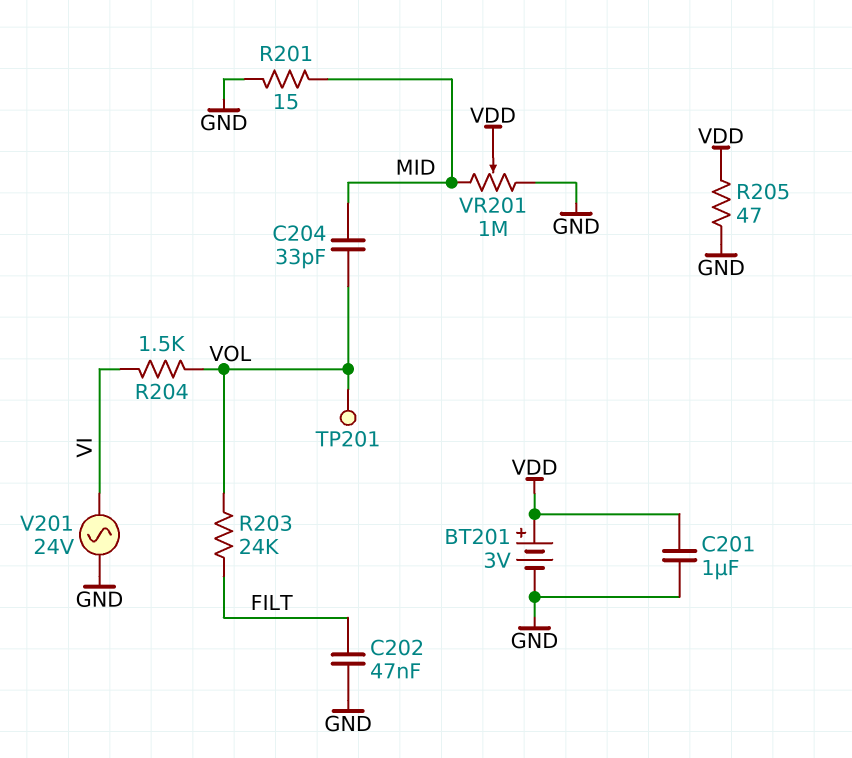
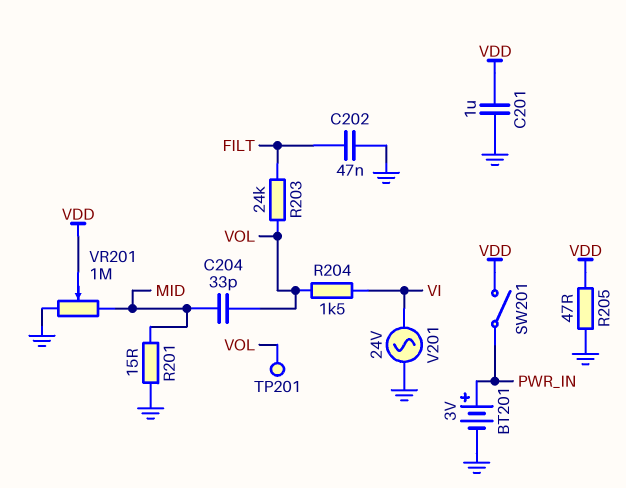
BT201: 3V (plus VDD, minus GND) -> 3V (plus PWR_IN, minus GND)
SW201: none -> switch (PWR_IN, VDD)

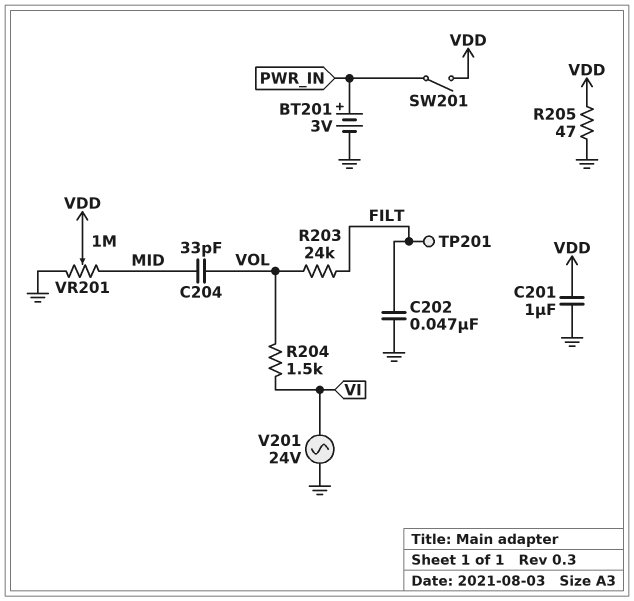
R201: 15 (GND, MID) -> none
TP201: test point (VOL) -> test point (FILT)

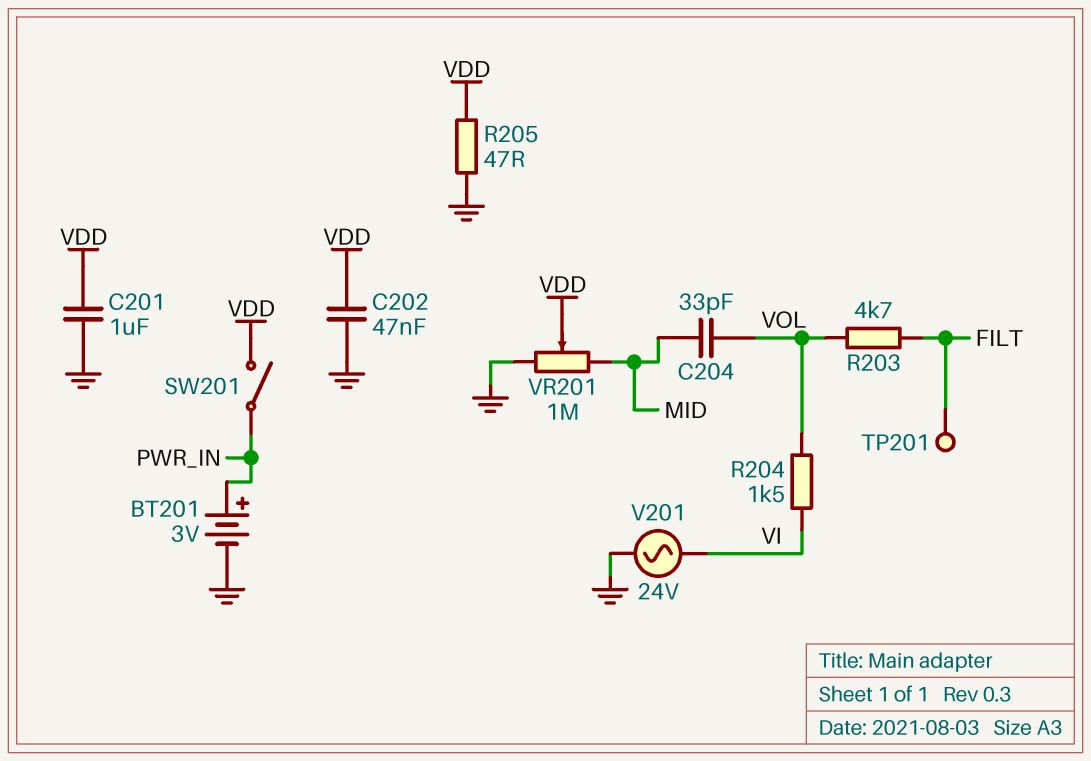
C202: 47nF (FILT, GND) -> 47nF (GND, VDD)
R203: 24k (FILT, VOL) -> 4.7k (FILT, VOL)

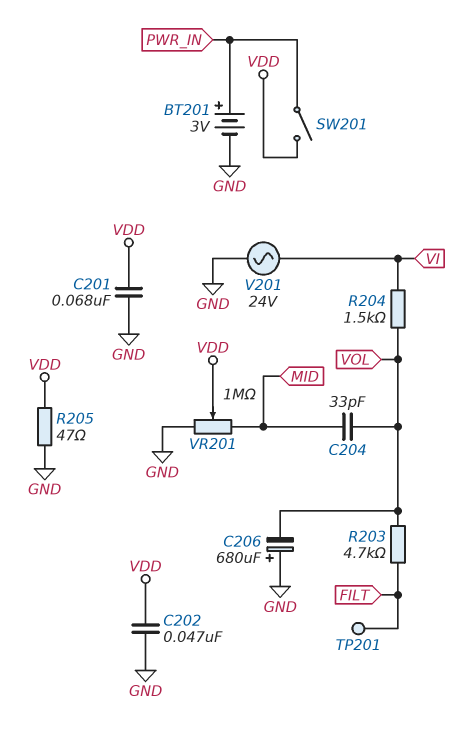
C201: 1uF (GND, VDD) -> 68nF (GND, VDD)
C206: none -> 680uF (plus GND, minus VOL)

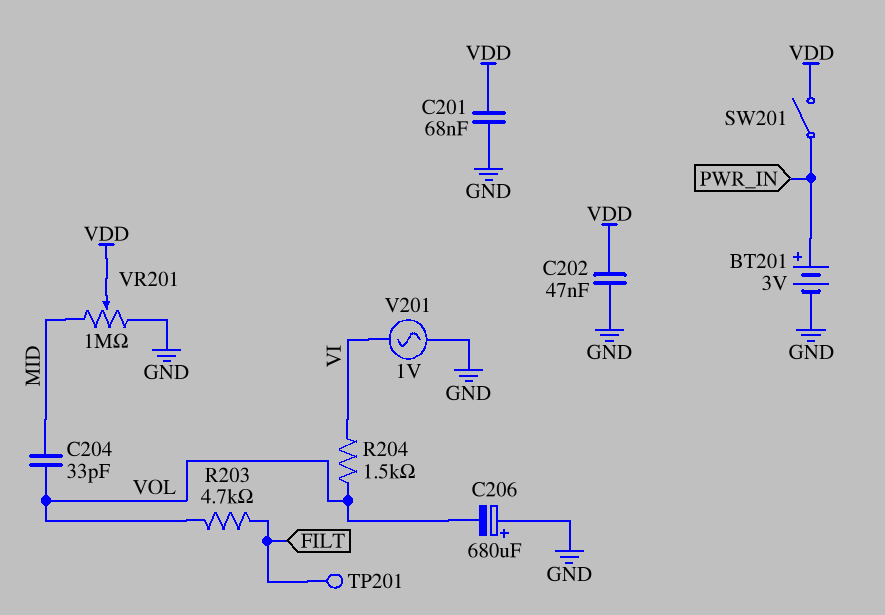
R205: 47 (GND, VDD) -> none
V201: AC 24V (GND, VI) -> AC 1V (GND, VI)

